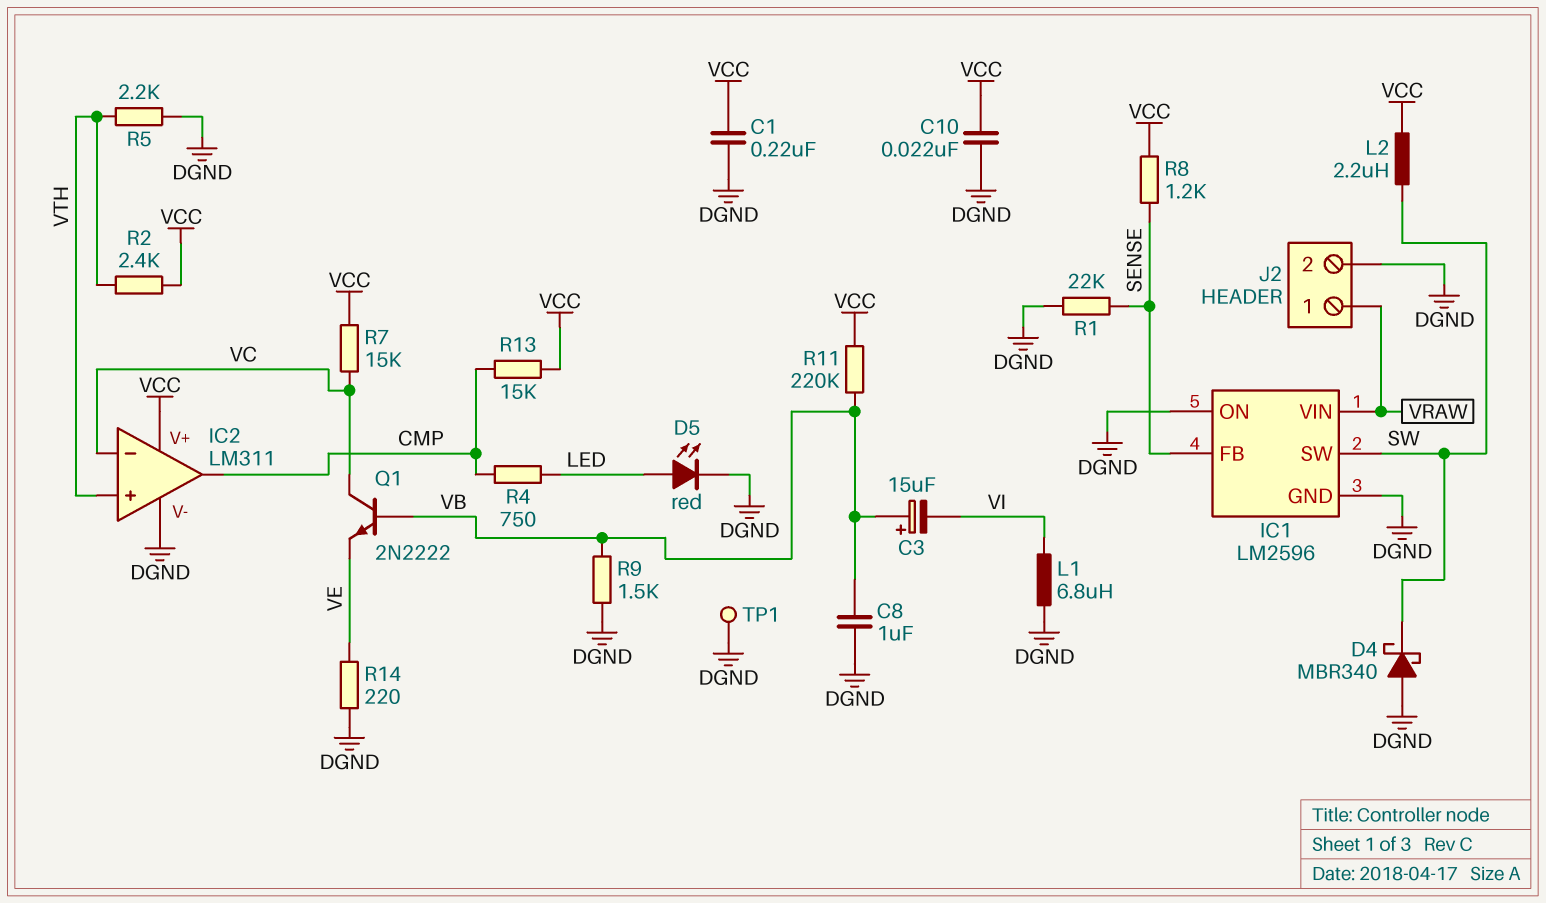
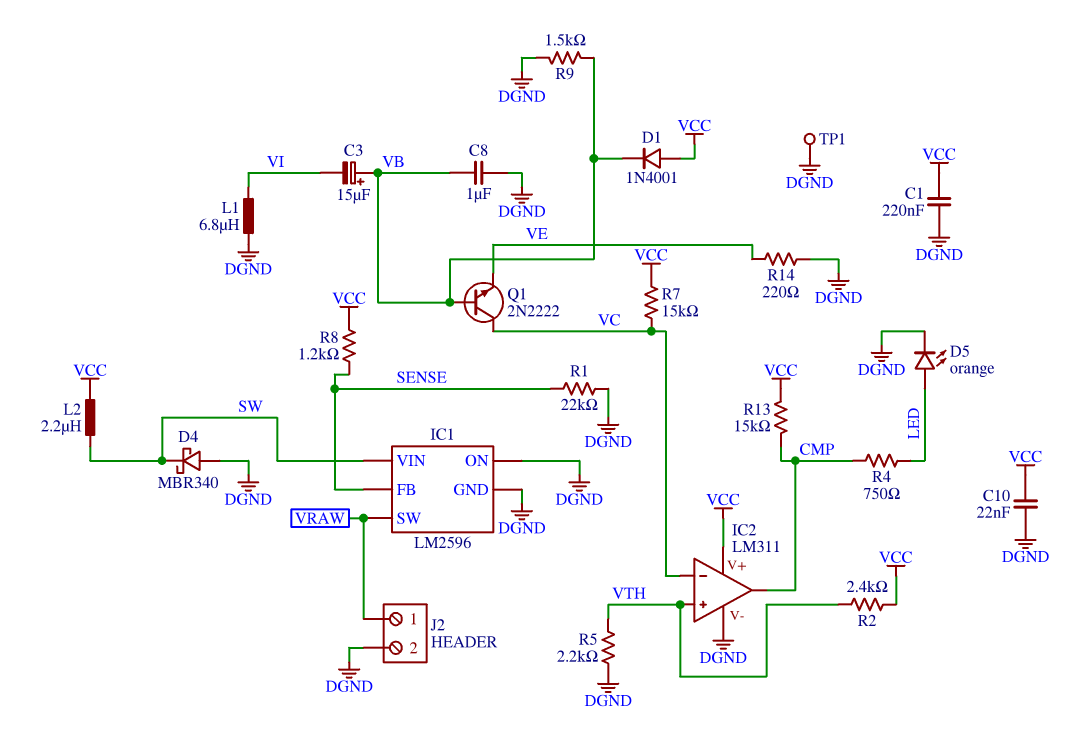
D1: none -> diode 1N4001 (A VCC, K VB)
D5: LED red (A LED, K DGND) -> LED orange (A LED, K DGND)
IC1 pin SW: SW -> VRAW
IC1 pin VIN: VRAW -> SW
R11: 220k (VB, VCC) -> none

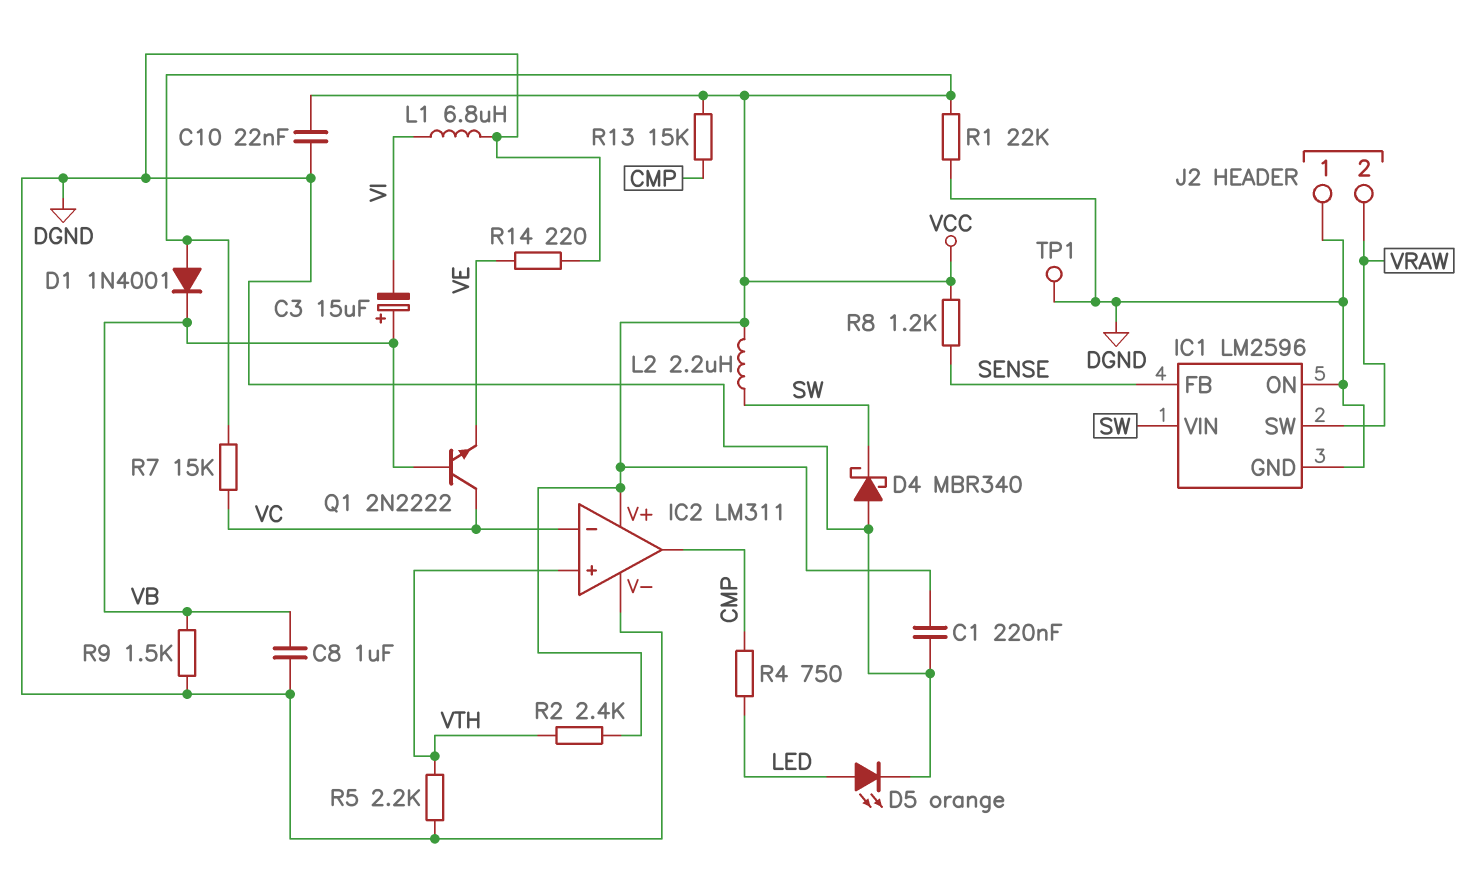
J2 pin 1: VRAW -> DGND
J2 pin 2: DGND -> VRAW
R1: 22k (DGND, SENSE) -> 22k (DGND, VCC)

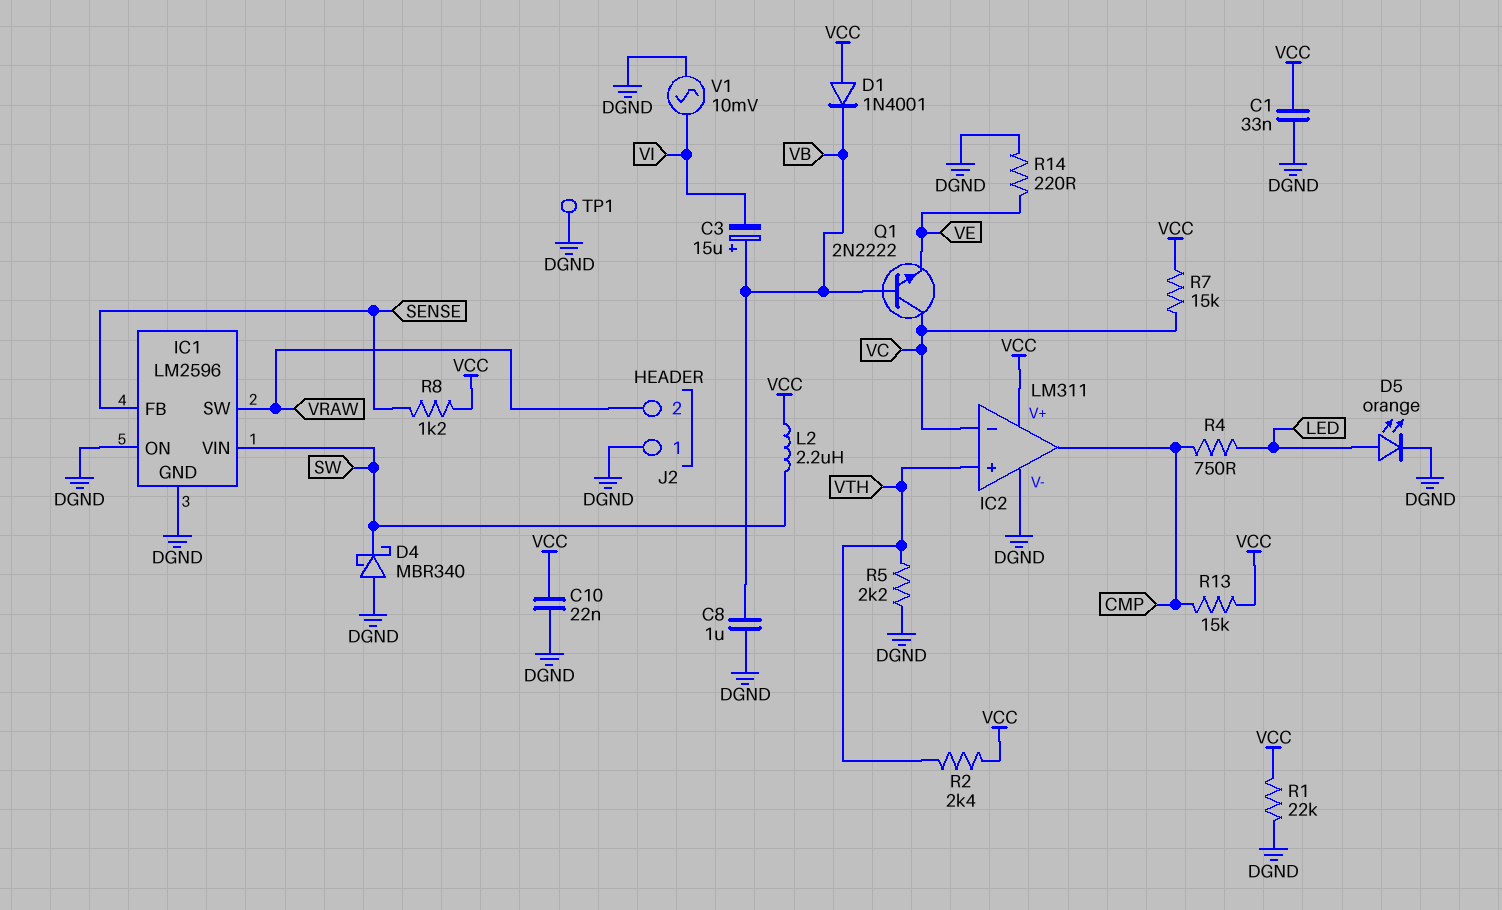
C1: 220nF (DGND, VCC) -> 33nF (DGND, VCC)
L1: 6.8uH (DGND, VI) -> none
R9: 1.5k (DGND, VB) -> none
V1: none -> AC 10mV (DGND, VI)

